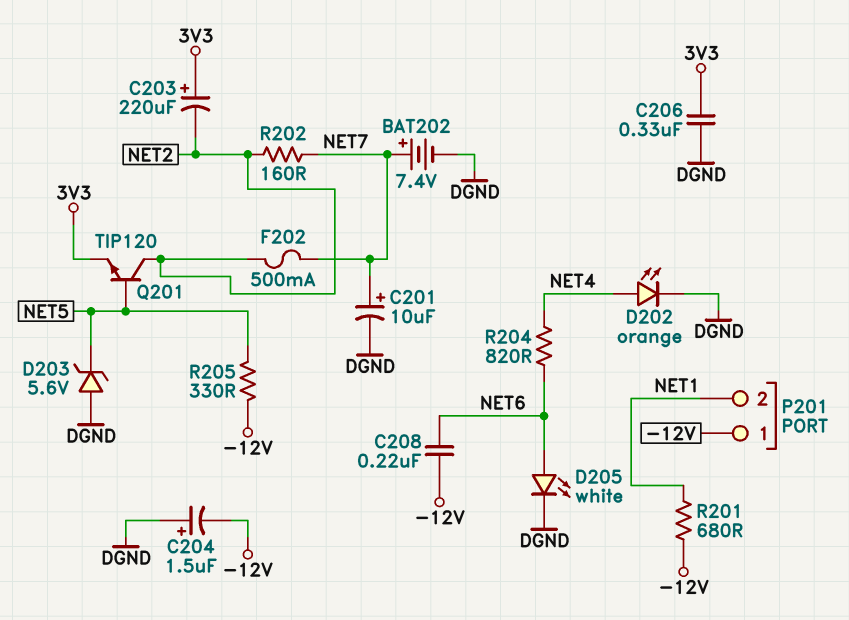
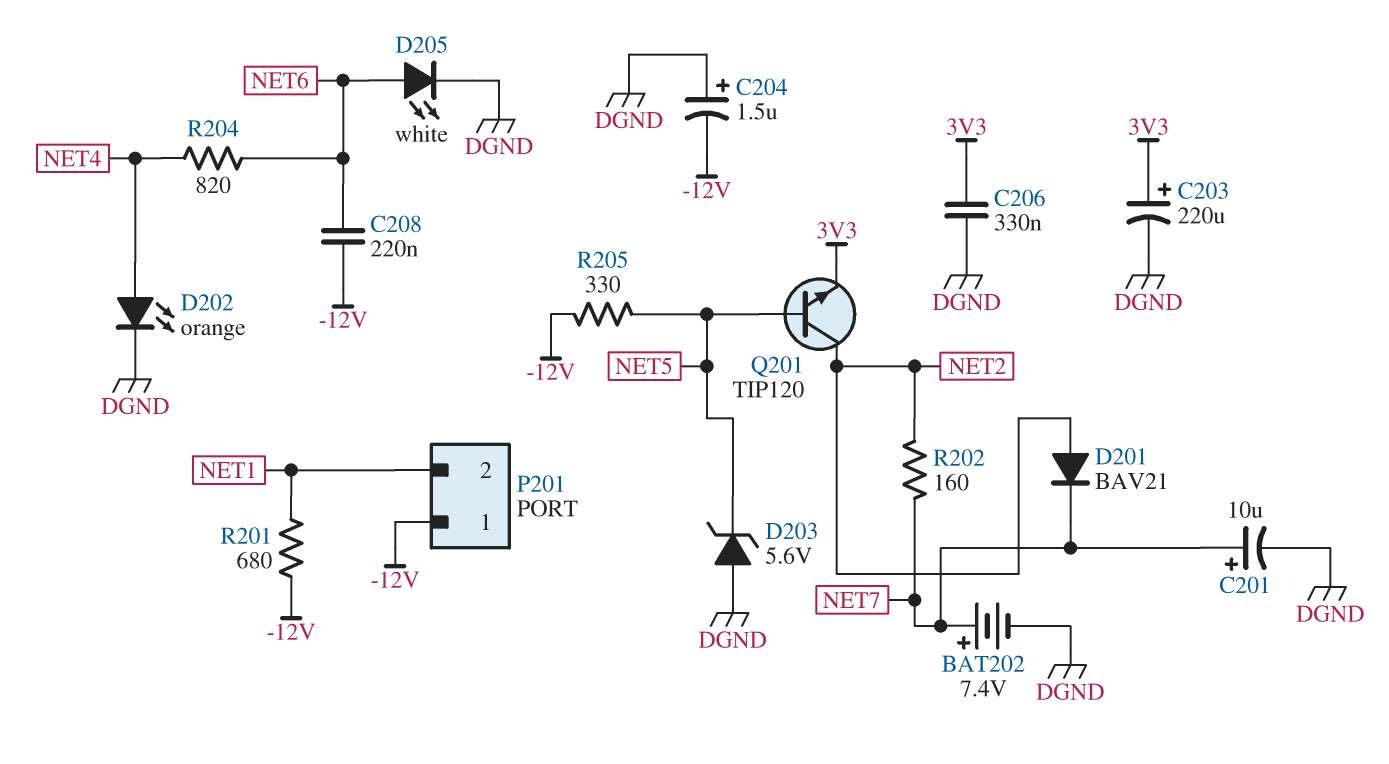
C203: 220uF (plus 3V3, minus NET2) -> 220uF (plus 3V3, minus DGND)
D201: none -> diode BAV21 (A NET2, K NET7)
F202: 500mA (NET2, NET7) -> none

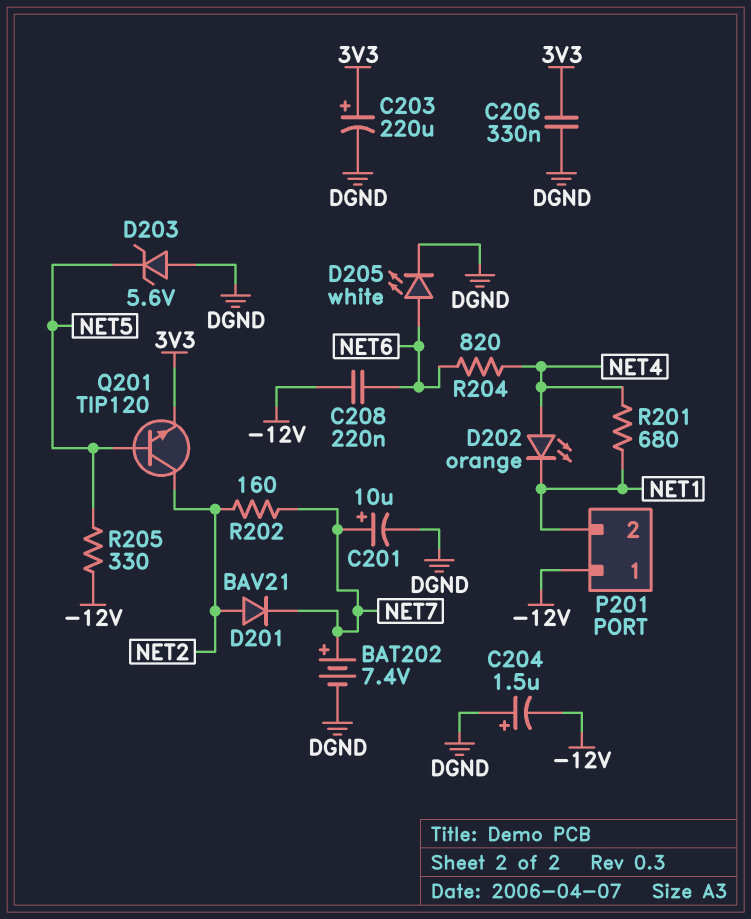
D202: LED orange (A NET4, K DGND) -> LED orange (A NET4, K NET1)
R201: 680 (-12V, NET1) -> 680 (NET1, NET4)

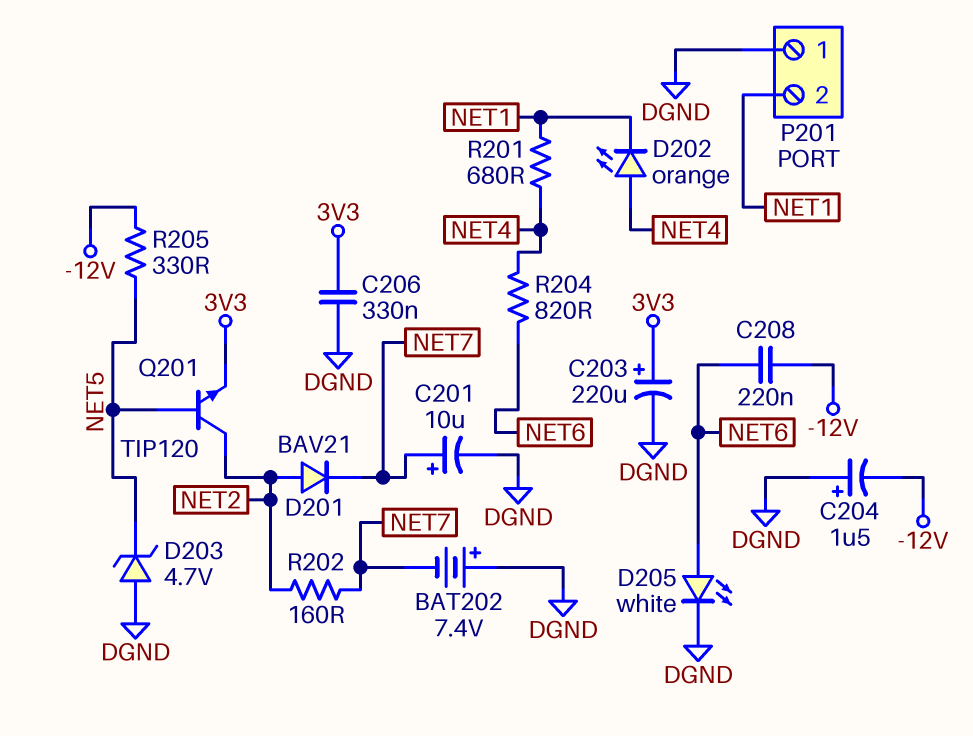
BAT202: 7.4V (plus NET7, minus DGND) -> 7.4V (plus DGND, minus NET7)
D203: zener 5.6V (A DGND, K NET5) -> zener 4.7V (A DGND, K NET5)
P201 pin 1: -12V -> DGND

